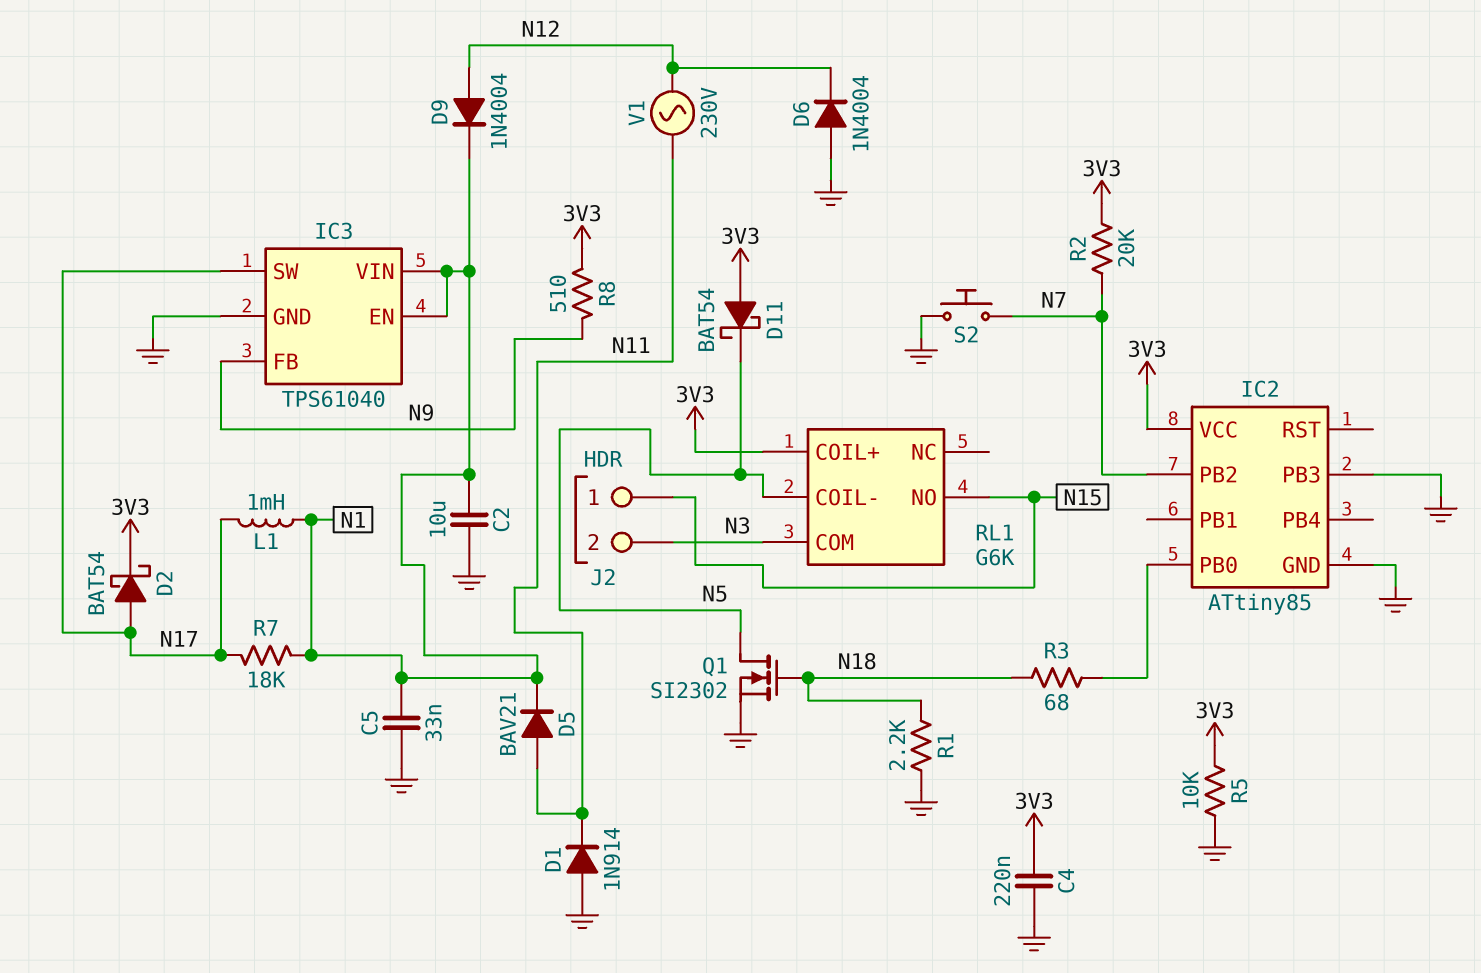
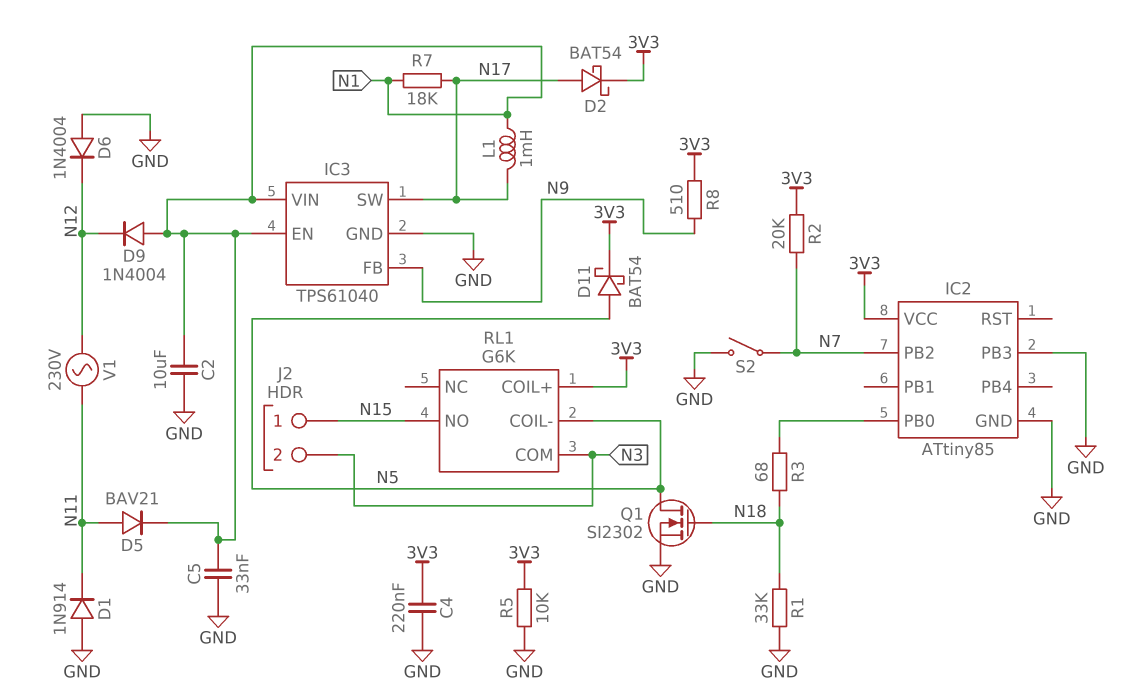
D9: diode 1N4004 (A N12, K N1) -> diode 1N4004 (A N1, K N12)
D11: schottky BAT54 (A 3V3, K N5) -> schottky BAT54 (A N5, K 3V3)
R1: 2.2k (GND, N18) -> 33k (GND, N18)
S2: button (GND, N7) -> switch (GND, N7)

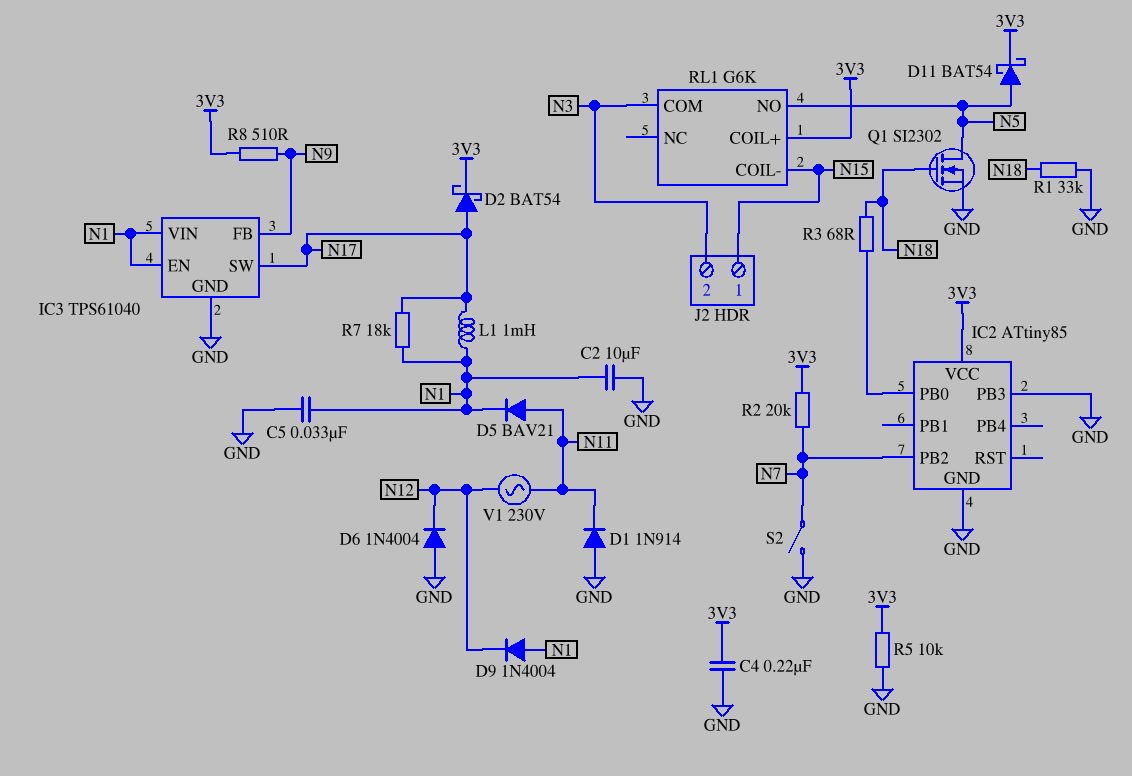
RL1 pin COIL-: N5 -> N15
RL1 pin NO: N15 -> N5

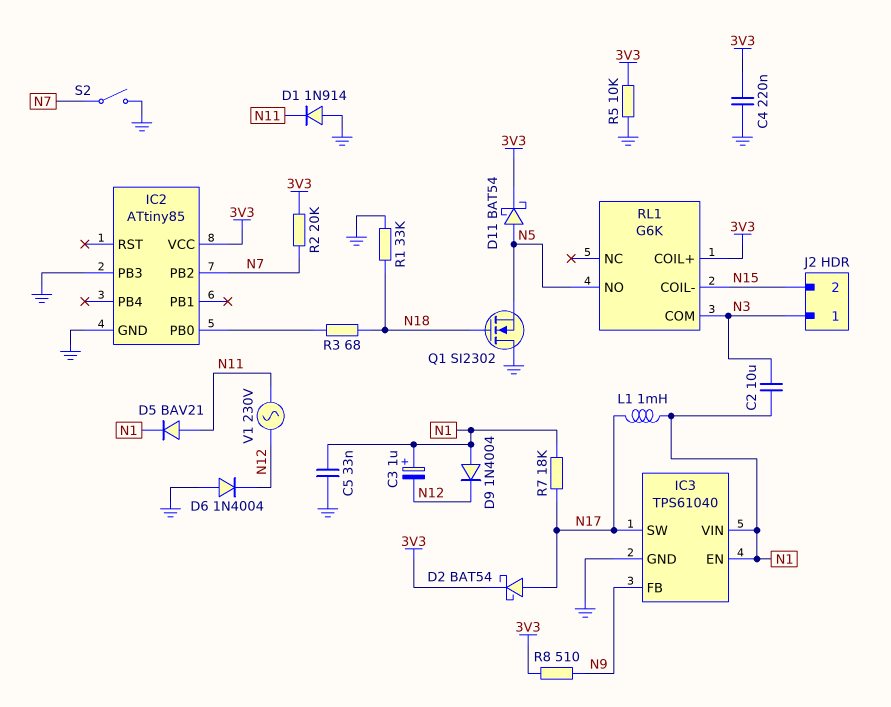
C2: 10uF (GND, N1) -> 10uF (N1, N3)
C3: none -> 1uF (plus N1, minus N12)
J2 pin 1: N15 -> N3
J2 pin 2: N3 -> N15
Q1: NMOS SI2302 (G N18, D N5, S GND) -> NMOS SI2302 (G N18, D GND, S N5)

